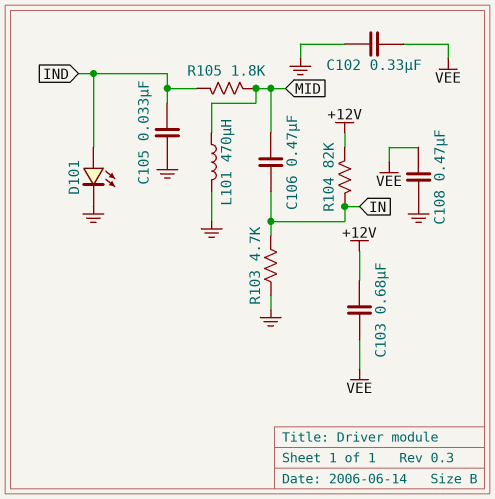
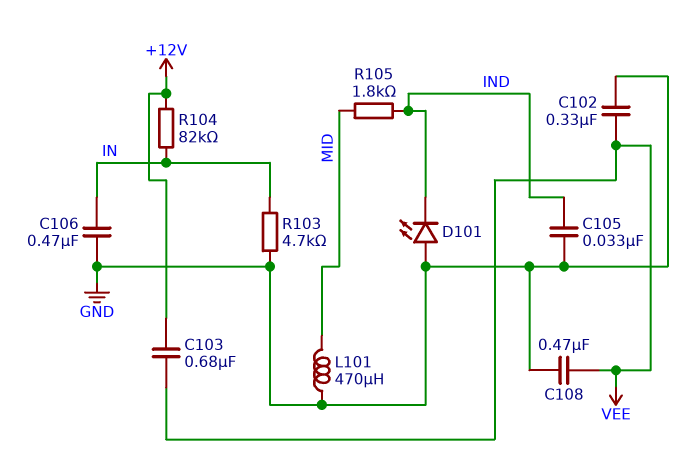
C106: 470nF (IN, MID) -> 470nF (GND, IN)
D101: LED (A IND, K GND) -> LED (A GND, K IND)

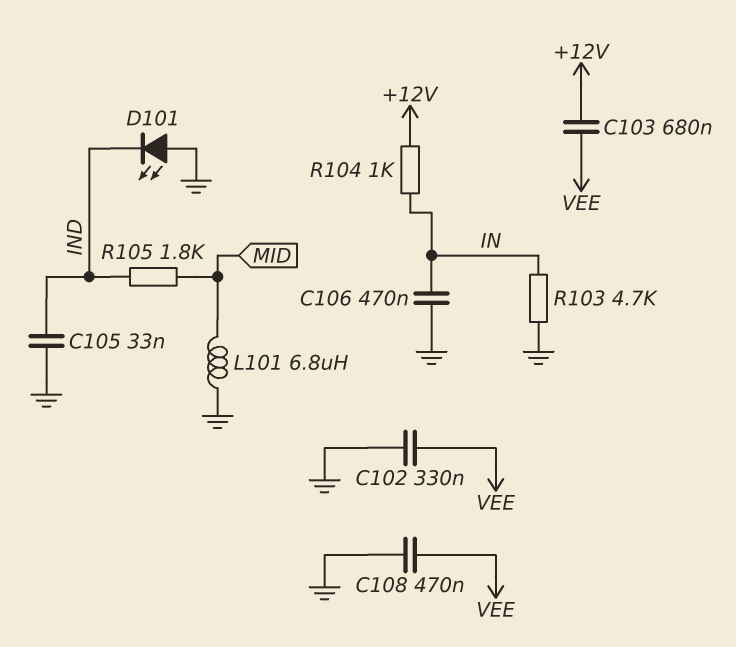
L101: 470uH (GND, MID) -> 6.8uH (GND, MID)
R104: 82k (+12V, IN) -> 1k (+12V, IN)

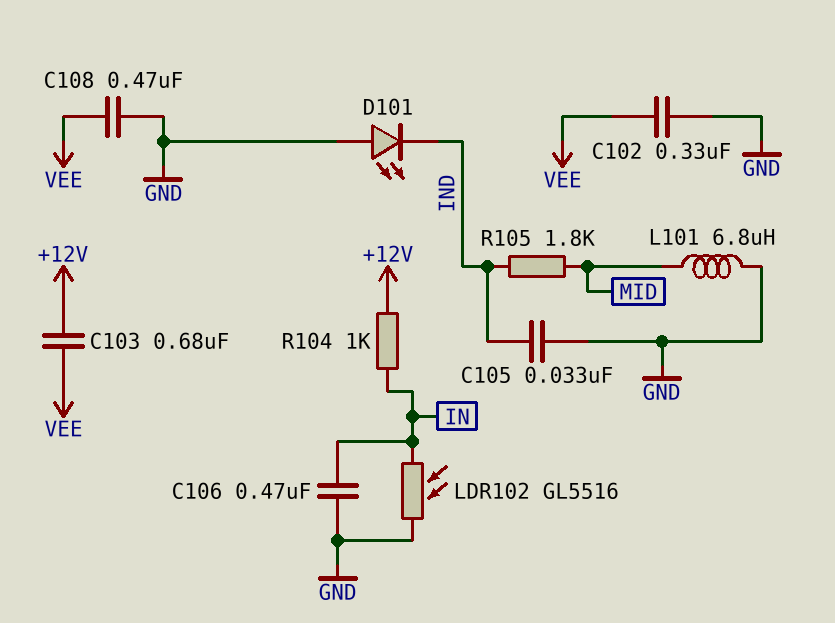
LDR102: none -> GL5516 (GND, IN)
R103: 4.7k (GND, IN) -> none

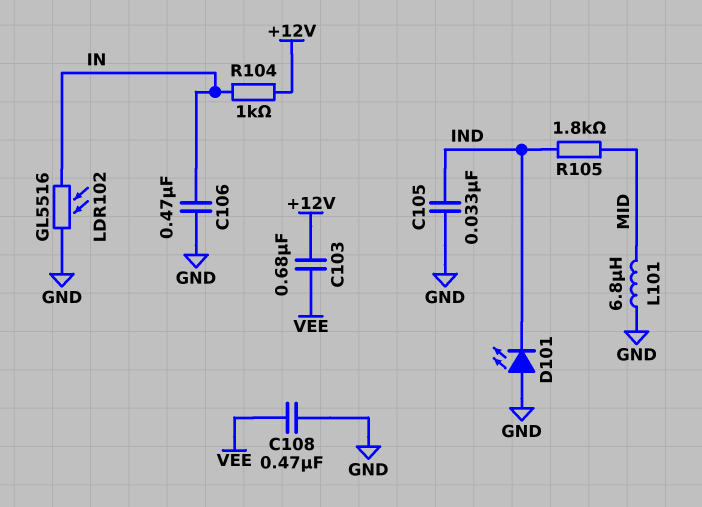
C102: 330nF (GND, VEE) -> none

